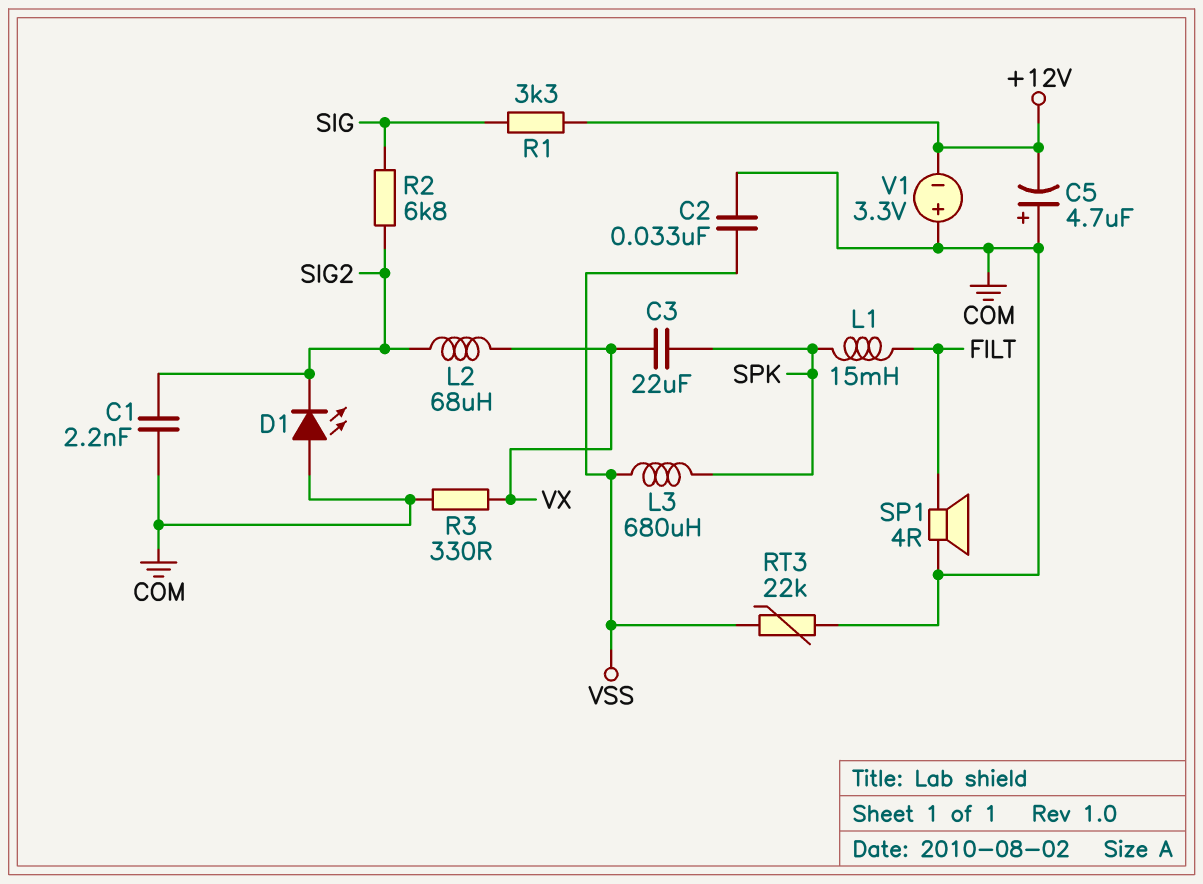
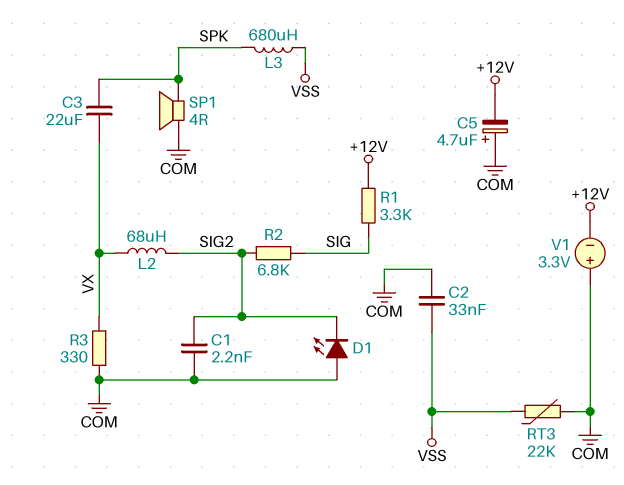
L1: 15mH (FILT, SPK) -> none
SP1: speaker 4R (COM, FILT) -> speaker 4R (COM, SPK)

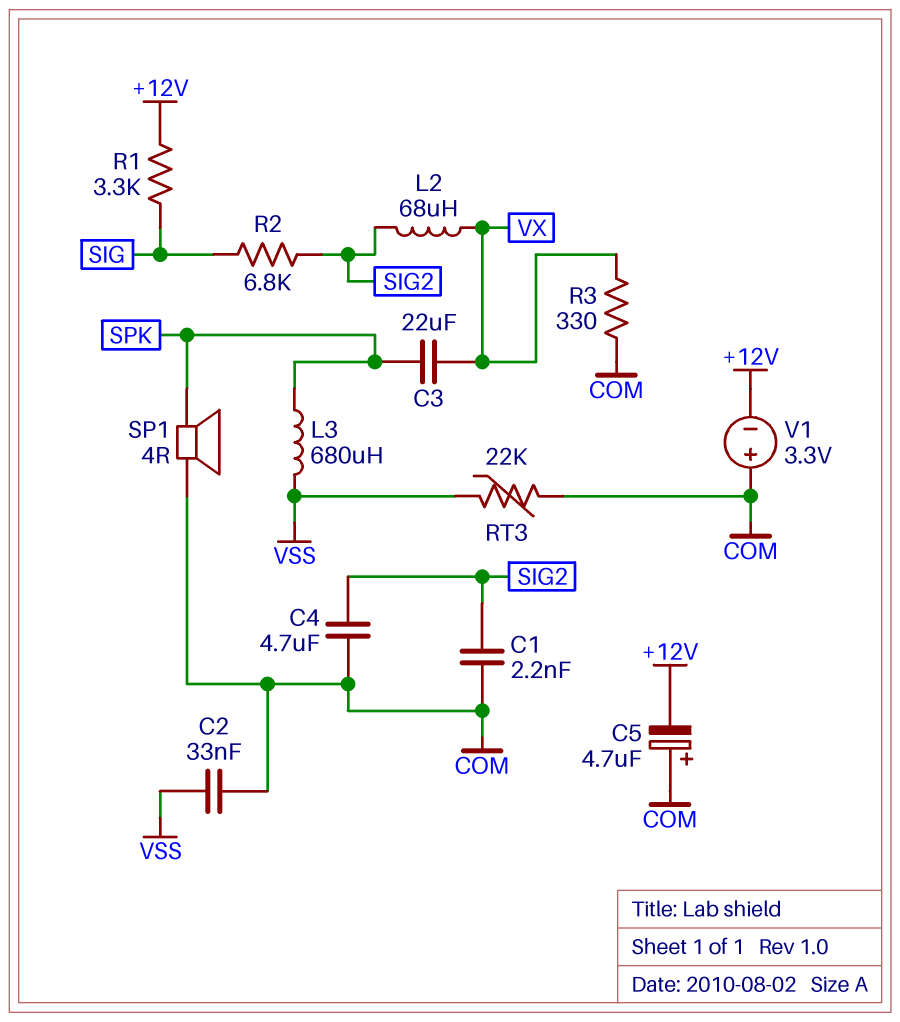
C4: none -> 4.7uF (COM, SIG2)
D1: LED (A COM, K SIG2) -> none

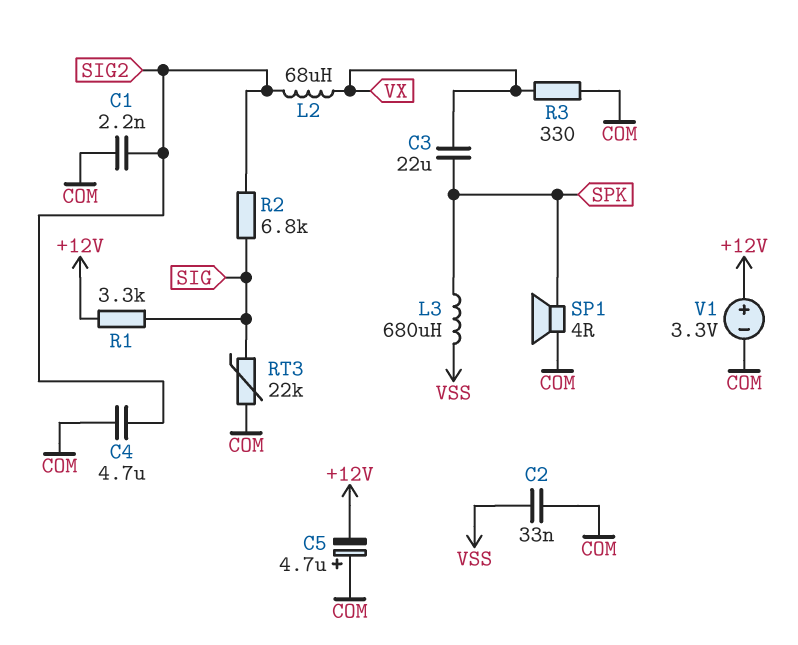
RT3: 22k (COM, VSS) -> 22k (COM, SIG)
V1: 3.3V (plus COM, minus +12V) -> 3.3V (plus +12V, minus COM)

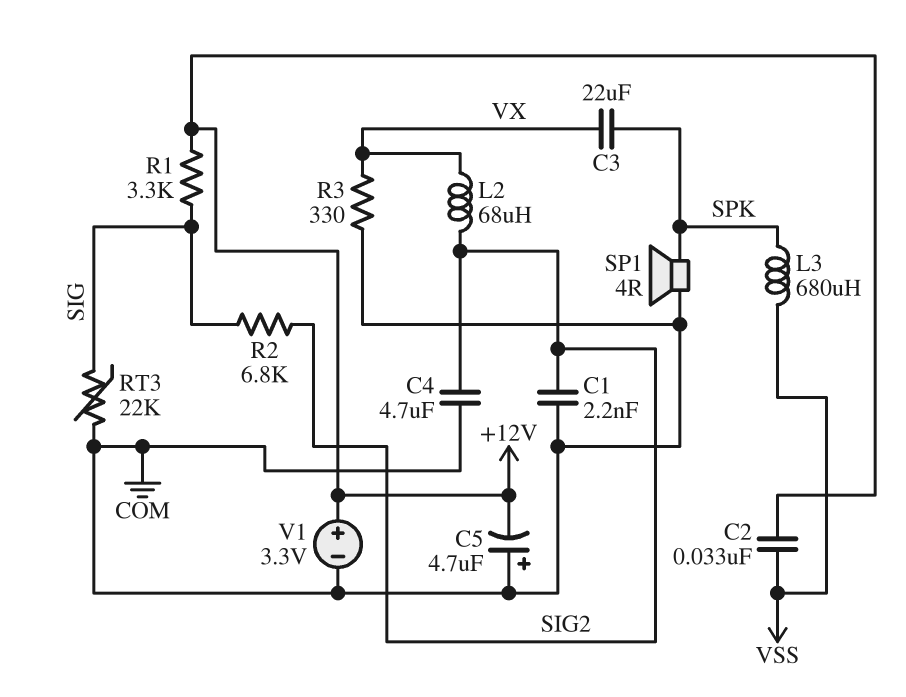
C2: 33nF (COM, VSS) -> 33nF (+12V, VSS)

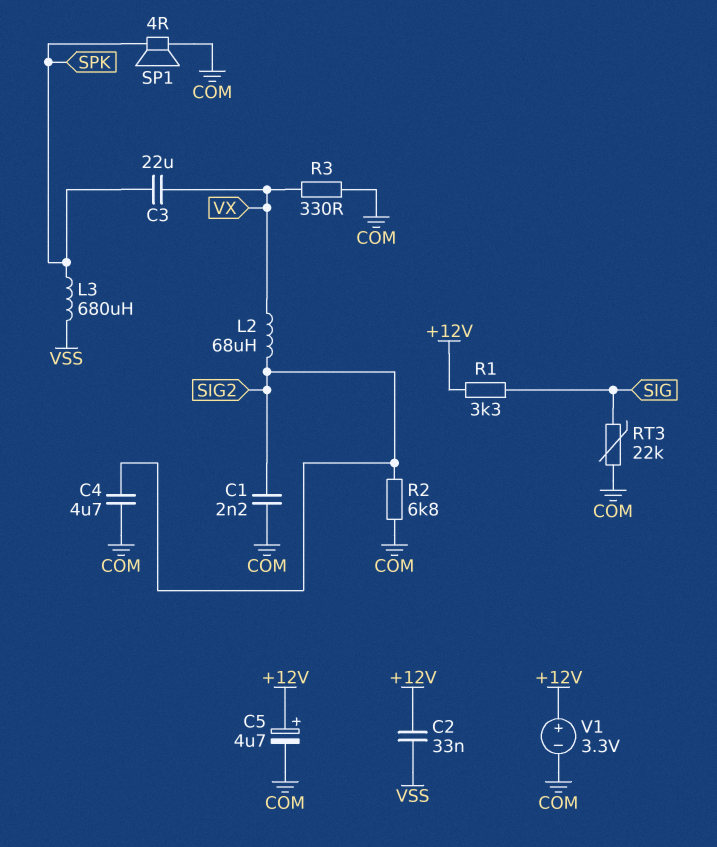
C5: 4.7uF (plus COM, minus +12V) -> 4.7uF (plus +12V, minus COM)
R2: 6.8k (SIG, SIG2) -> 6.8k (COM, SIG2)

